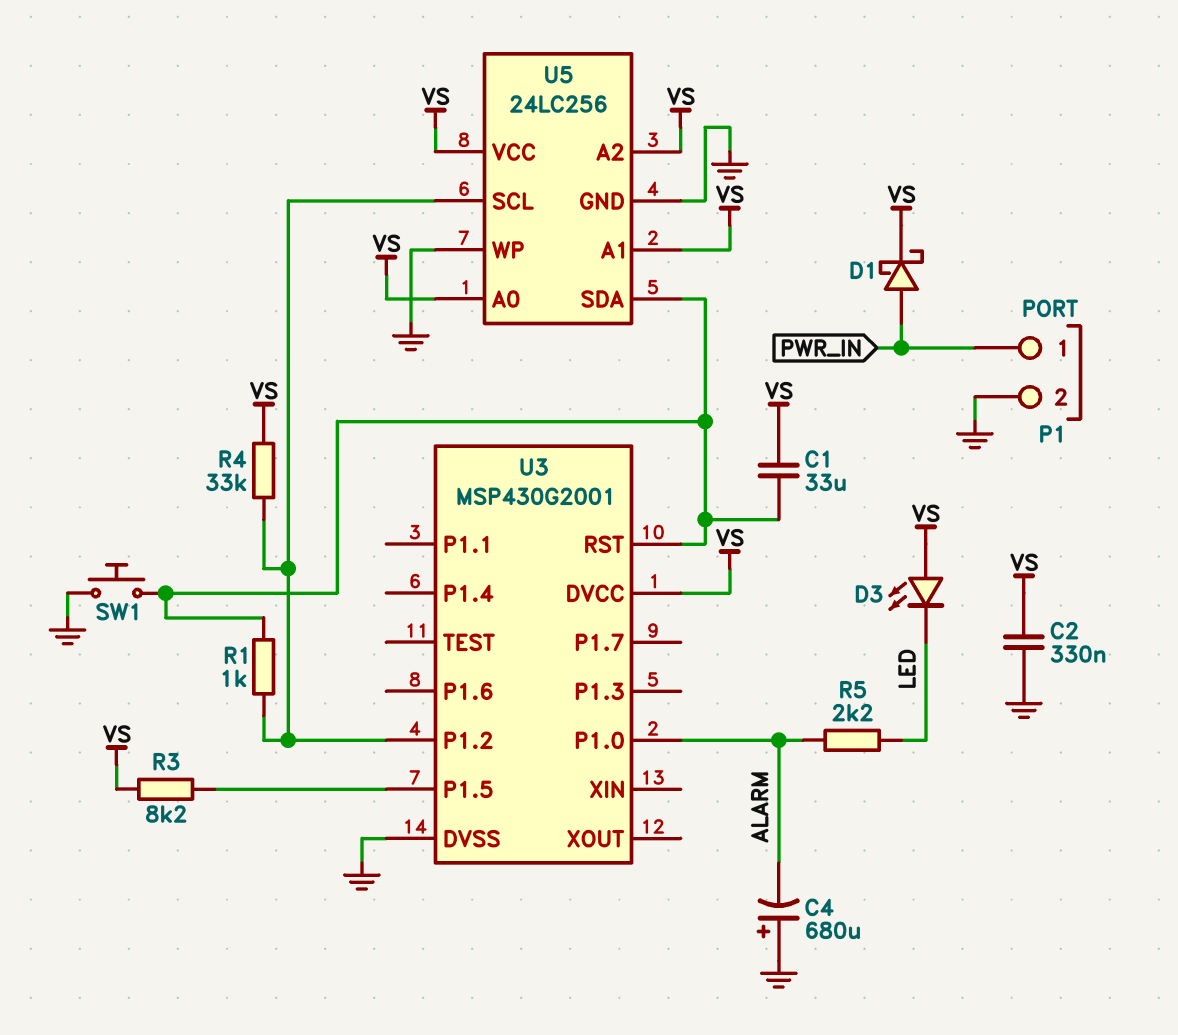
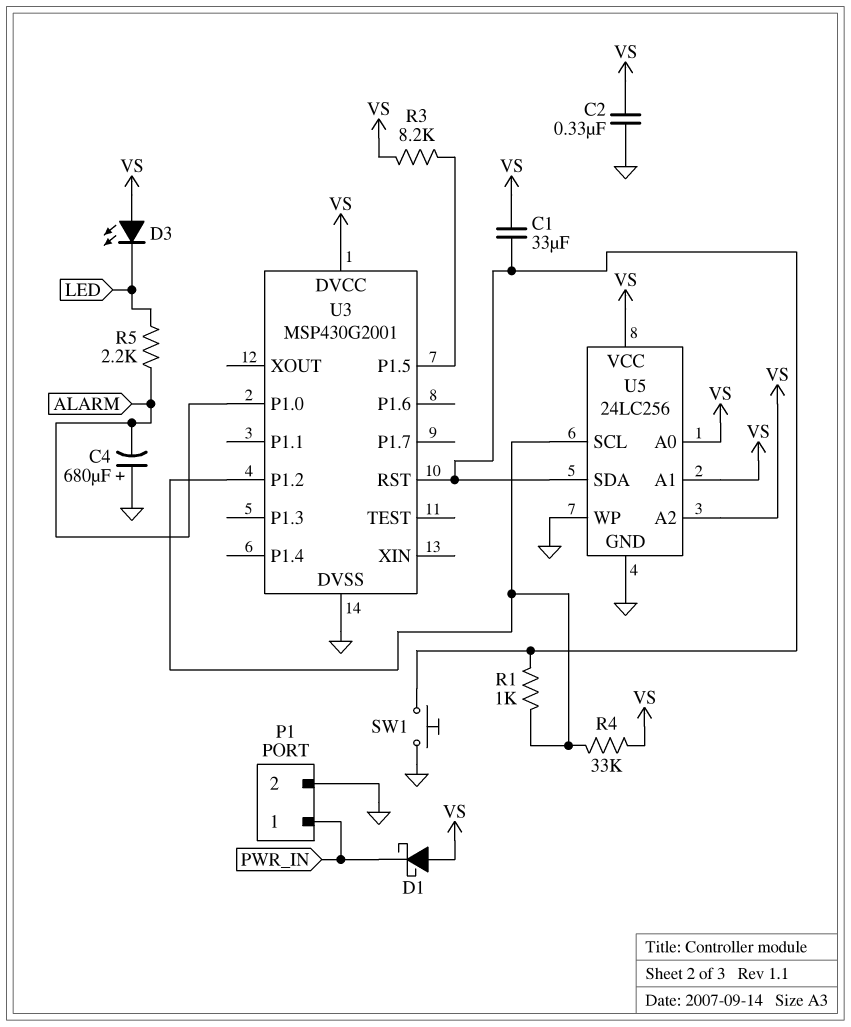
D1: schottky (A PWR_IN, K VS) -> schottky (A VS, K PWR_IN)

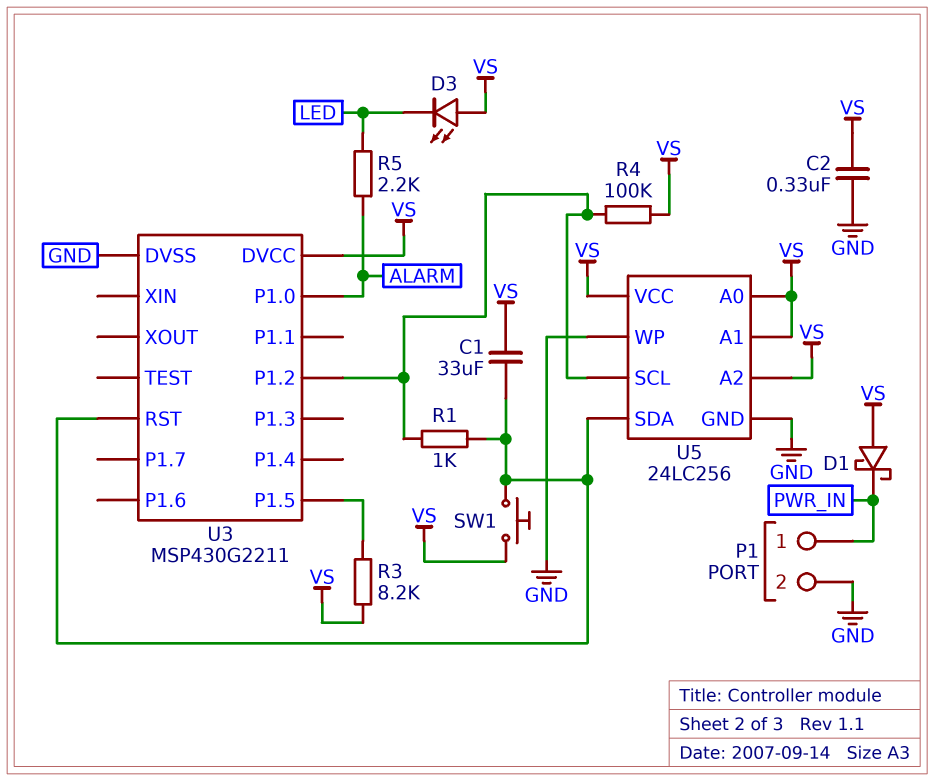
C4: 680uF (plus GND, minus ALARM) -> none
R4: 33k (U3/P1.2, VS) -> 100k (U3/P1.2, VS)
SW1: button (GND, U3/RST) -> button (U3/RST, VS)
U3: MSP430G2001 -> MSP430G2211

